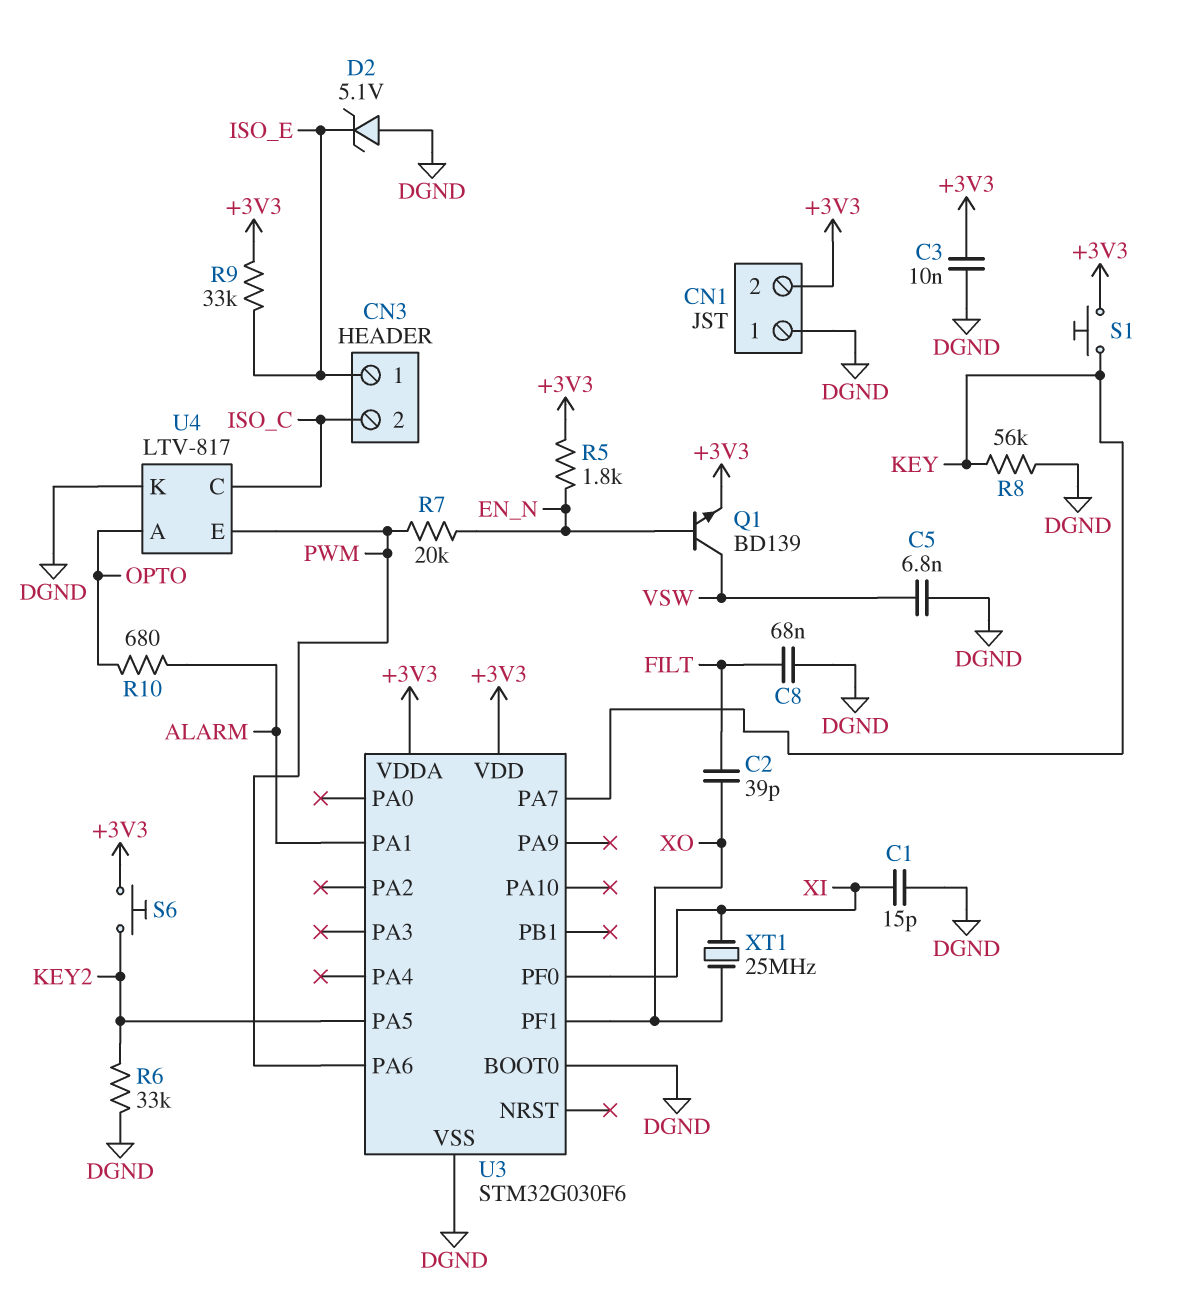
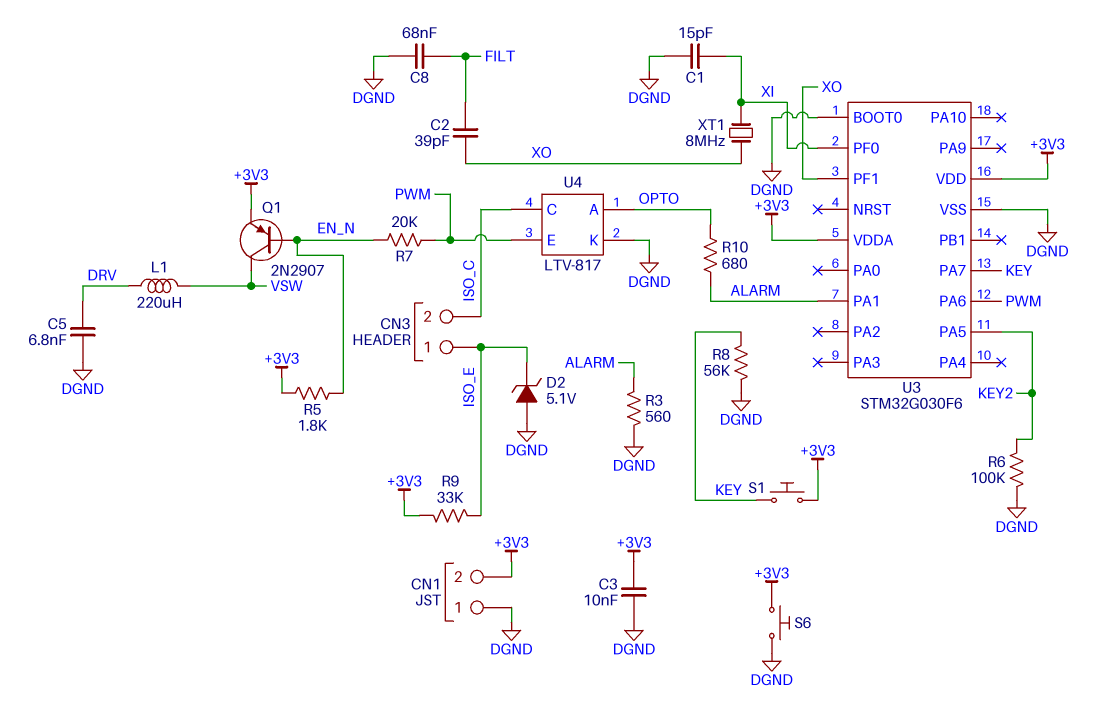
C5: 6.8nF (DGND, VSW) -> 6.8nF (DGND, DRV)
L1: none -> 220uH (DRV, VSW)
Q1: NPN BD139 (B EN_N, C VSW, E +3V3) -> PNP 2N2907 (B EN_N, C VSW, E +3V3)
R3: none -> 560 (ALARM, DGND)
R6: 33k (DGND, KEY2) -> 100k (DGND, KEY2)
S6: button (+3V3, KEY2) -> button (+3V3, DGND)
XT1: 25MHz (XI, XO) -> 8MHz (XI, XO)

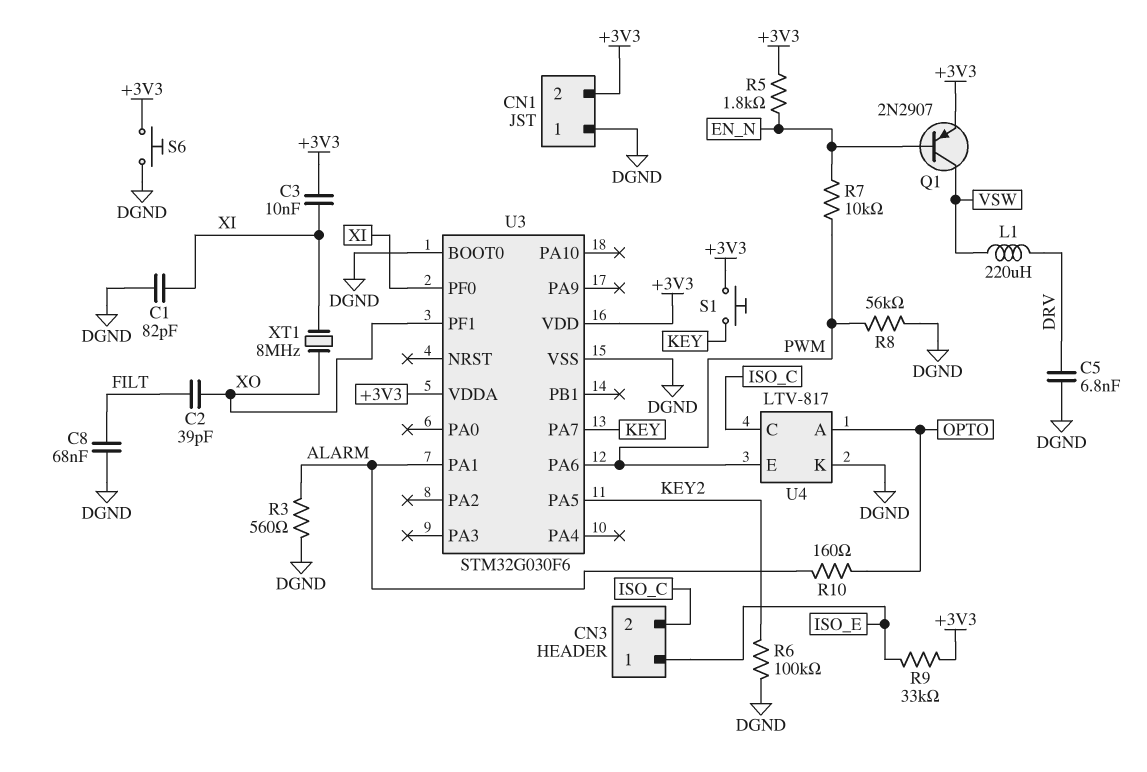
C1: 15pF (DGND, XI) -> 82pF (DGND, XI)
C3: 10nF (+3V3, DGND) -> 10nF (+3V3, XI)
D2: zener 5.1V (A DGND, K ISO_E) -> none
R7: 20k (EN_N, PWM) -> 10k (EN_N, PWM)
R8: 56k (DGND, KEY) -> 56k (DGND, PWM)
R10: 680 (ALARM, OPTO) -> 160 (ALARM, OPTO)

